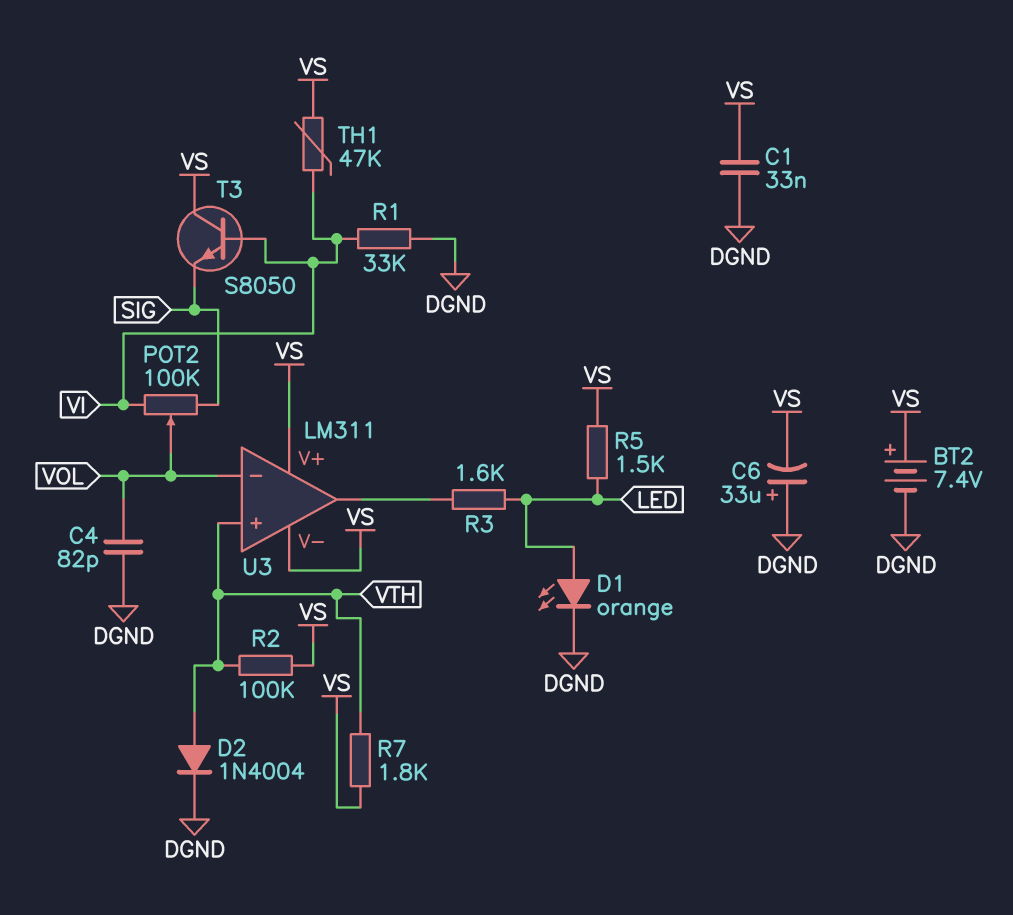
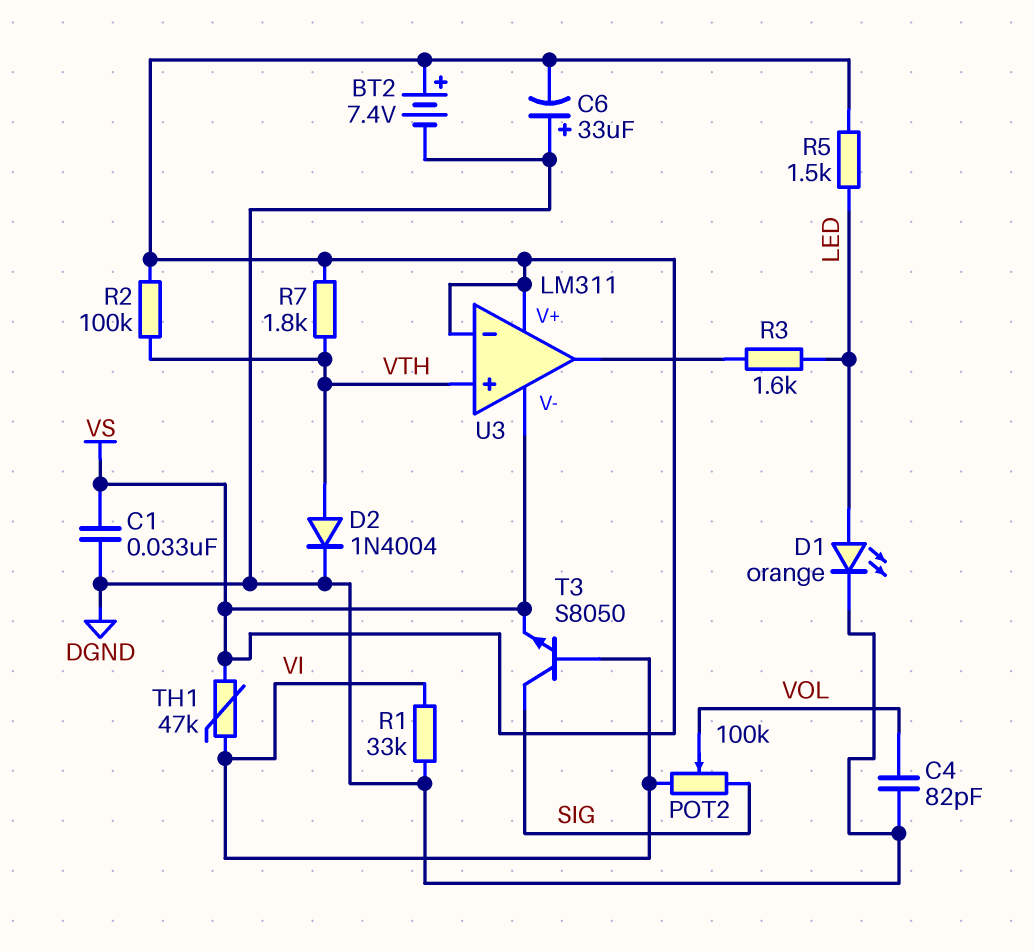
T3: NPN S8050 (B VI, C VS, E SIG) -> NPN S8050 (B VI, C SIG, E VS)
U3 pin in-: VOL -> VS

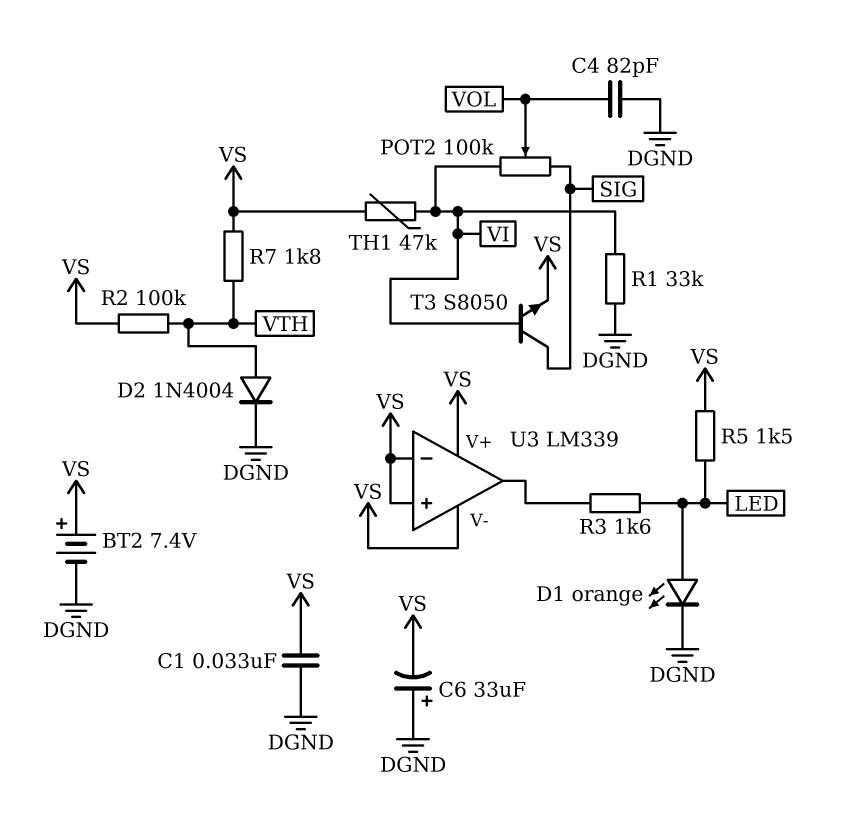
U3: LM311 -> LM339
U3 pin in+: VTH -> VS

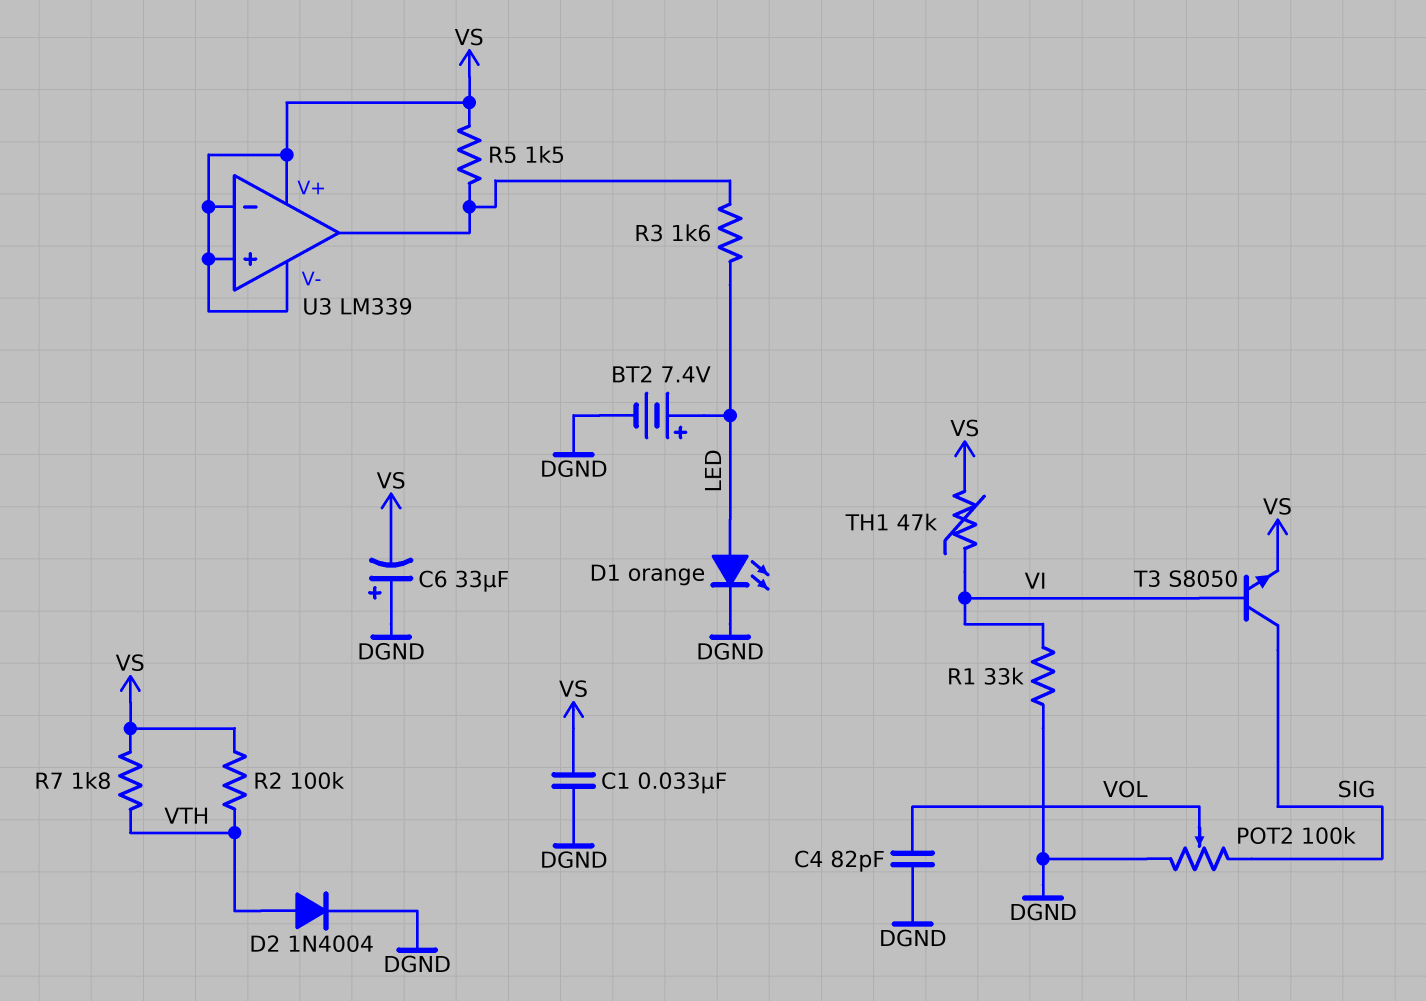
BT2: 7.4V (plus VS, minus DGND) -> 7.4V (plus LED, minus DGND)
POT2: 100k (SIG, VI, wiper VOL) -> 100k (DGND, SIG, wiper VOL)
R5: 1.5k (LED, VS) -> 1.5k (U3/out, VS)

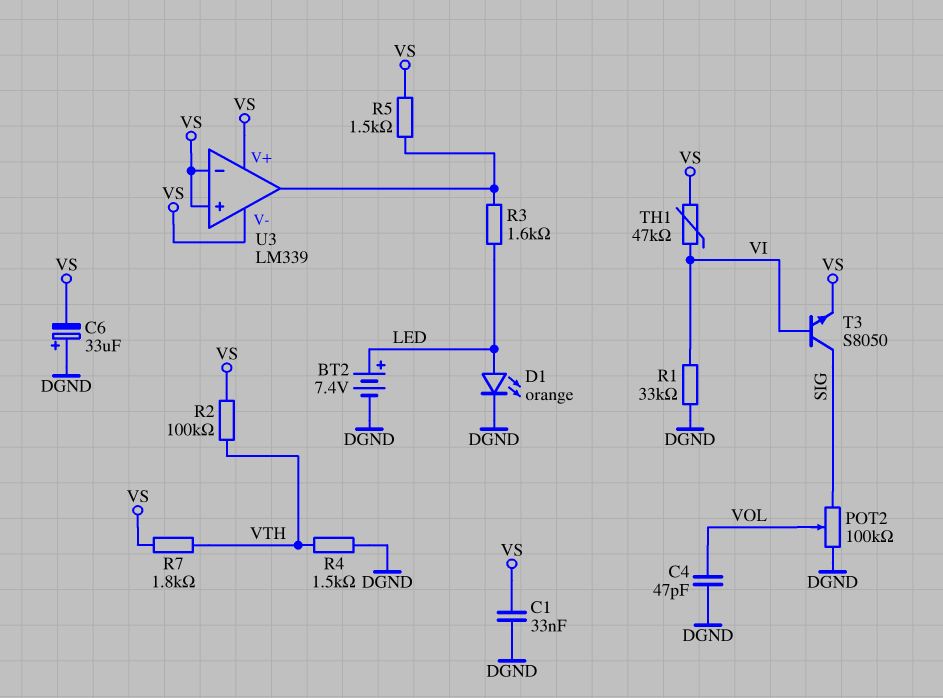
C4: 82pF (DGND, VOL) -> 47pF (DGND, VOL)
D2: diode 1N4004 (A VTH, K DGND) -> none
R4: none -> 1.5k (DGND, VTH)

